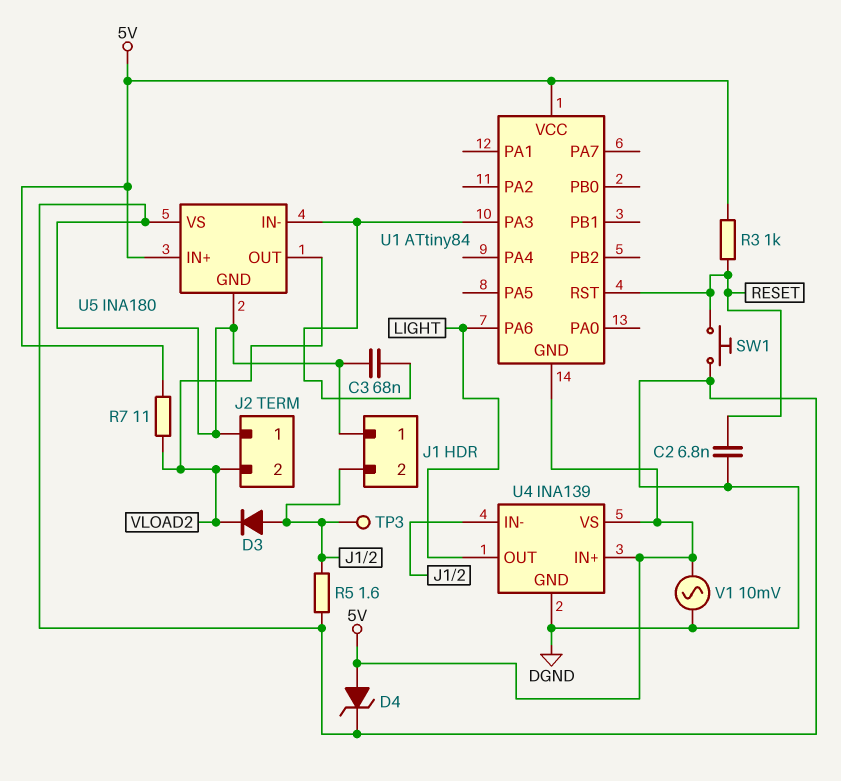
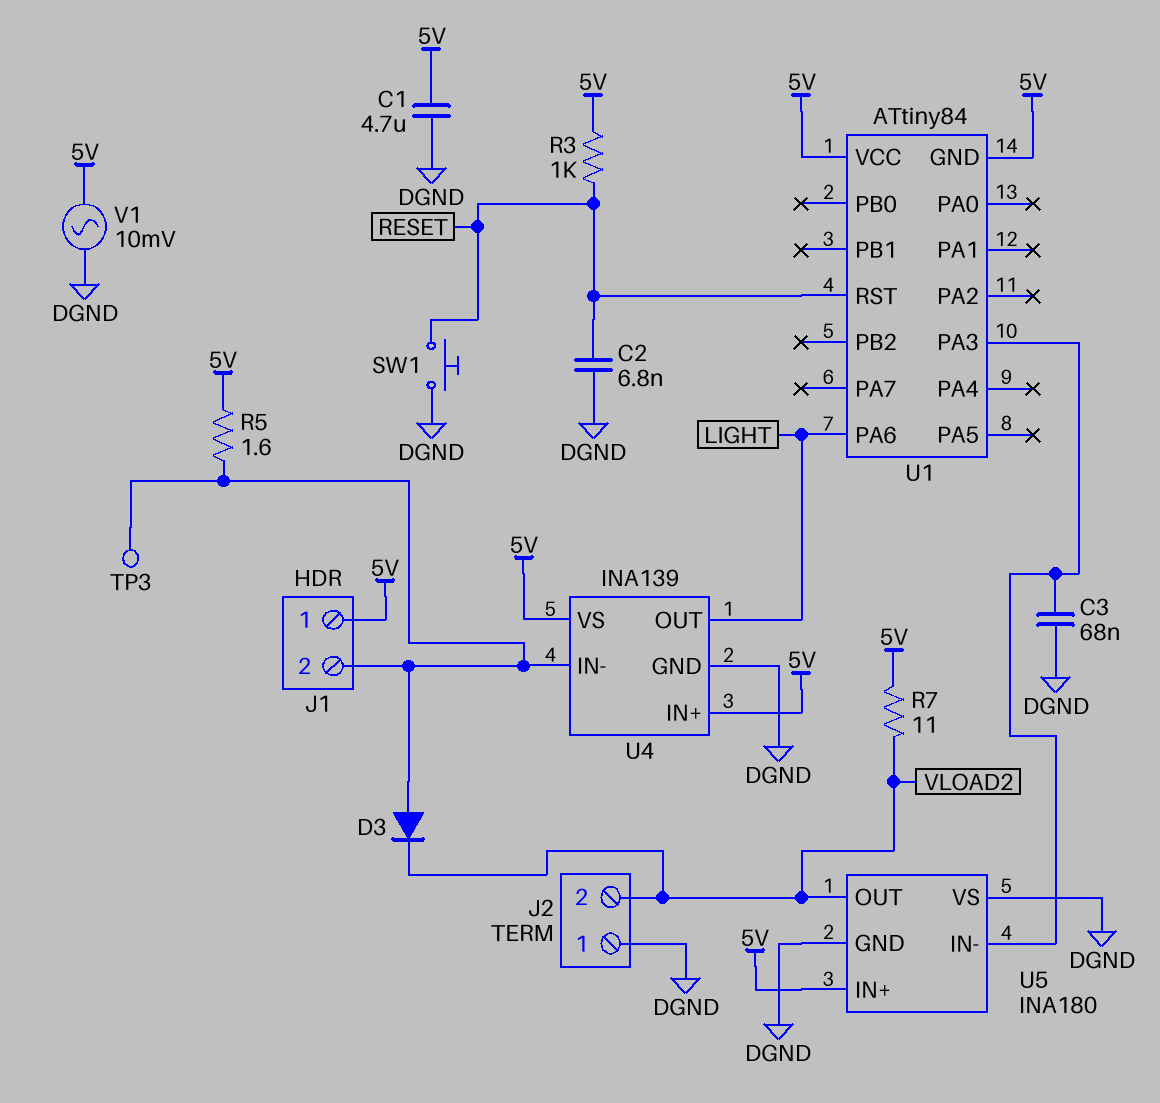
C1: none -> 4.7uF (5V, DGND)
D4: zener (A 5V, K DGND) -> none
J1 pin 1: DGND -> 5V
R5: 1.6 (DGND, J1/2) -> 1.6 (5V, J1/2)

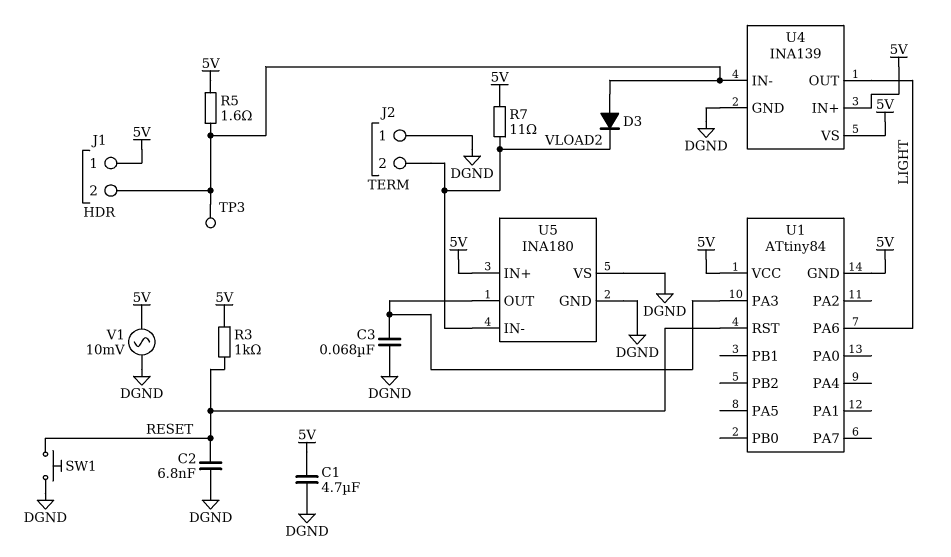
U5 pin IN-: U1/PA3 -> VLOAD2
U5 pin OUT: VLOAD2 -> U1/PA3

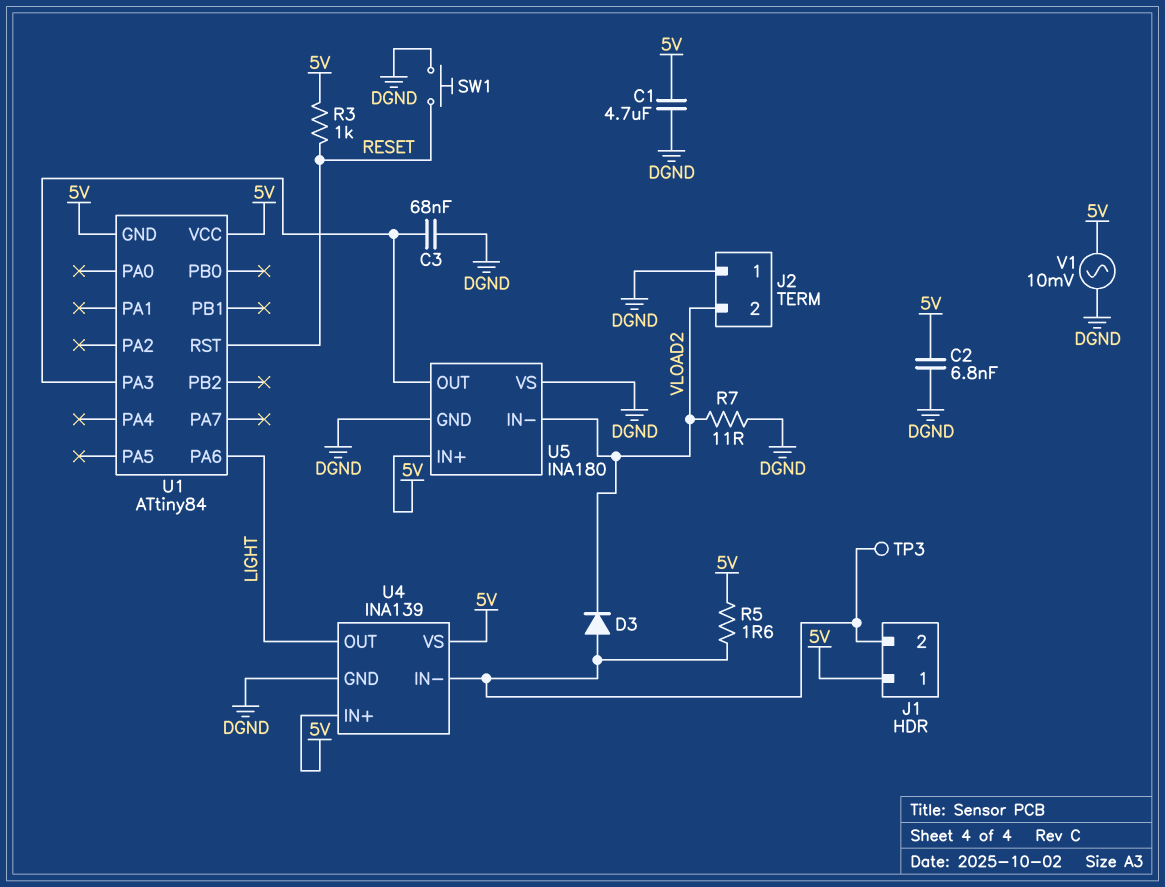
C2: 6.8nF (DGND, RESET) -> 6.8nF (5V, DGND)
R7: 11 (5V, VLOAD2) -> 11 (DGND, VLOAD2)

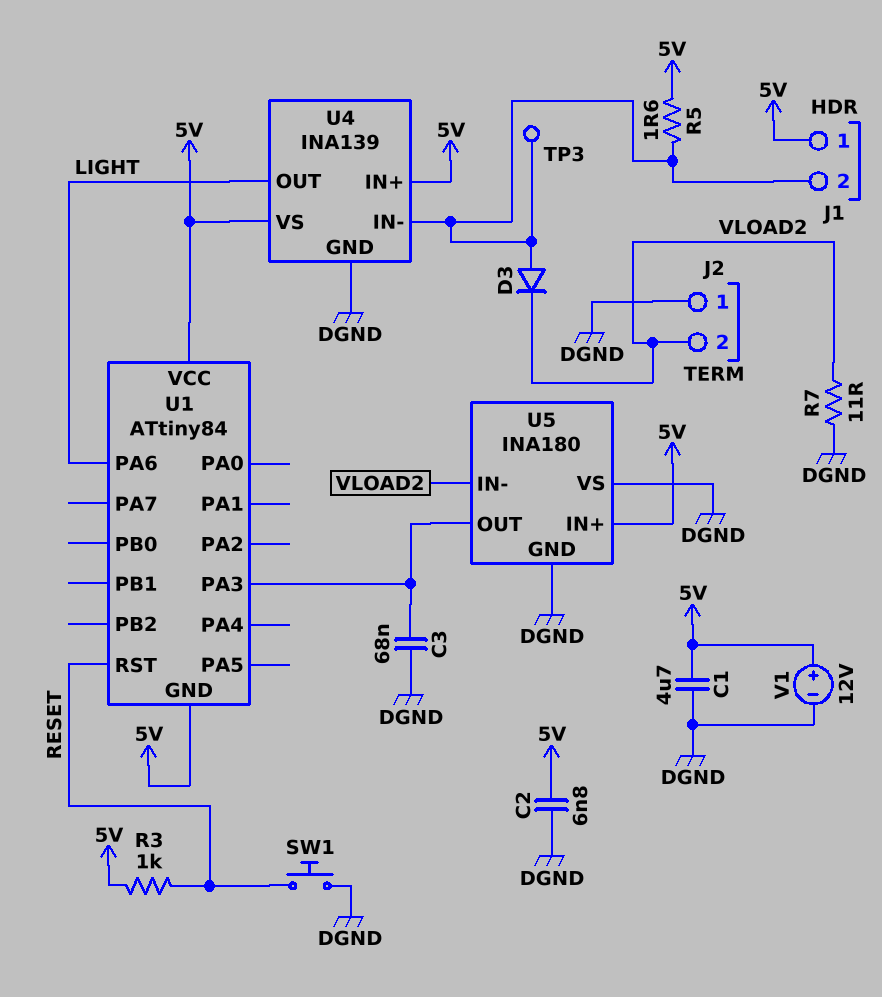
V1: AC 10mV (5V, DGND) -> 12V (plus 5V, minus DGND)

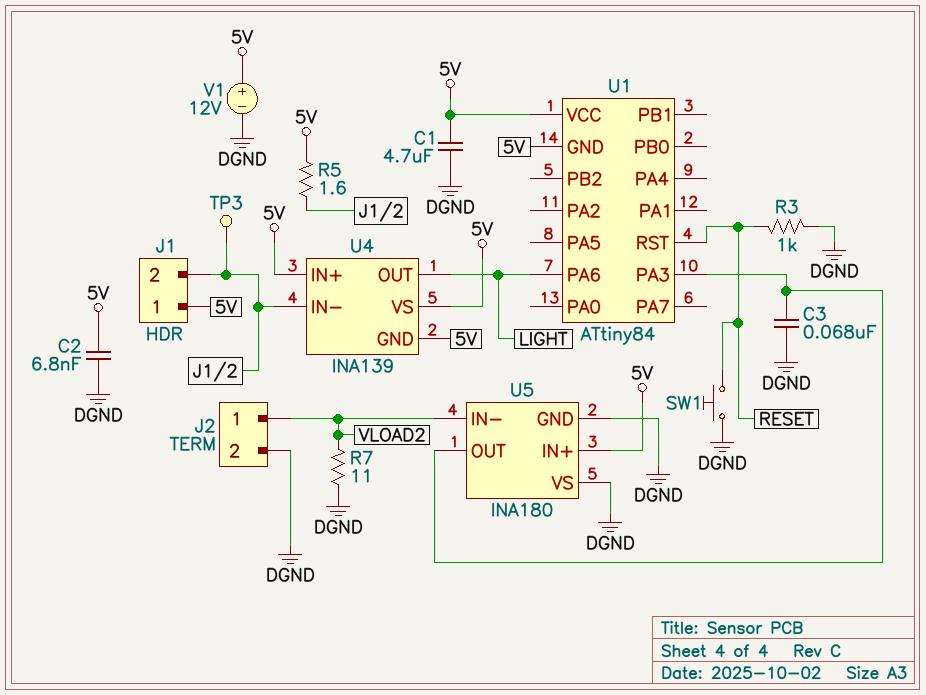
D3: diode (A J1/2, K VLOAD2) -> none
J2 pin 1: DGND -> VLOAD2
J2 pin 2: VLOAD2 -> DGND
R3: 1k (5V, RESET) -> 1k (DGND, RESET)
U4 pin GND: DGND -> 5V

